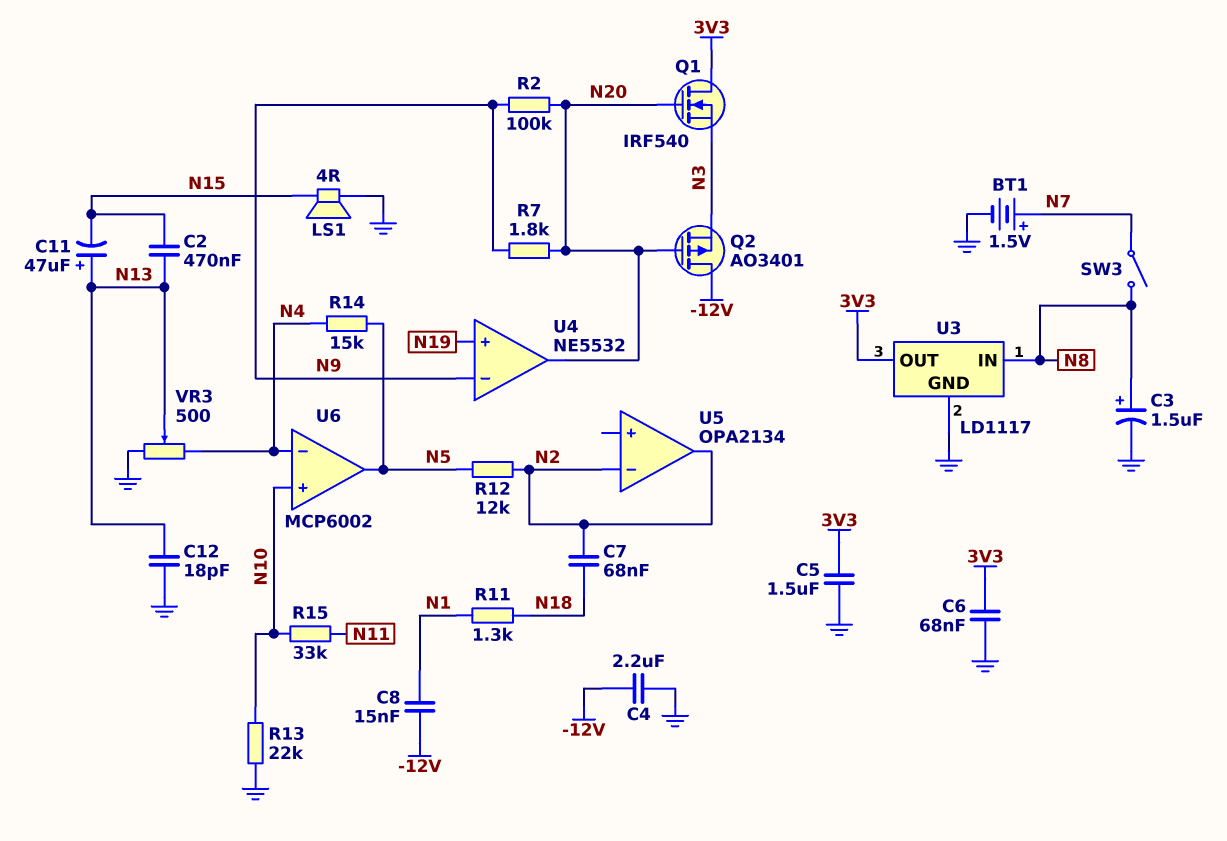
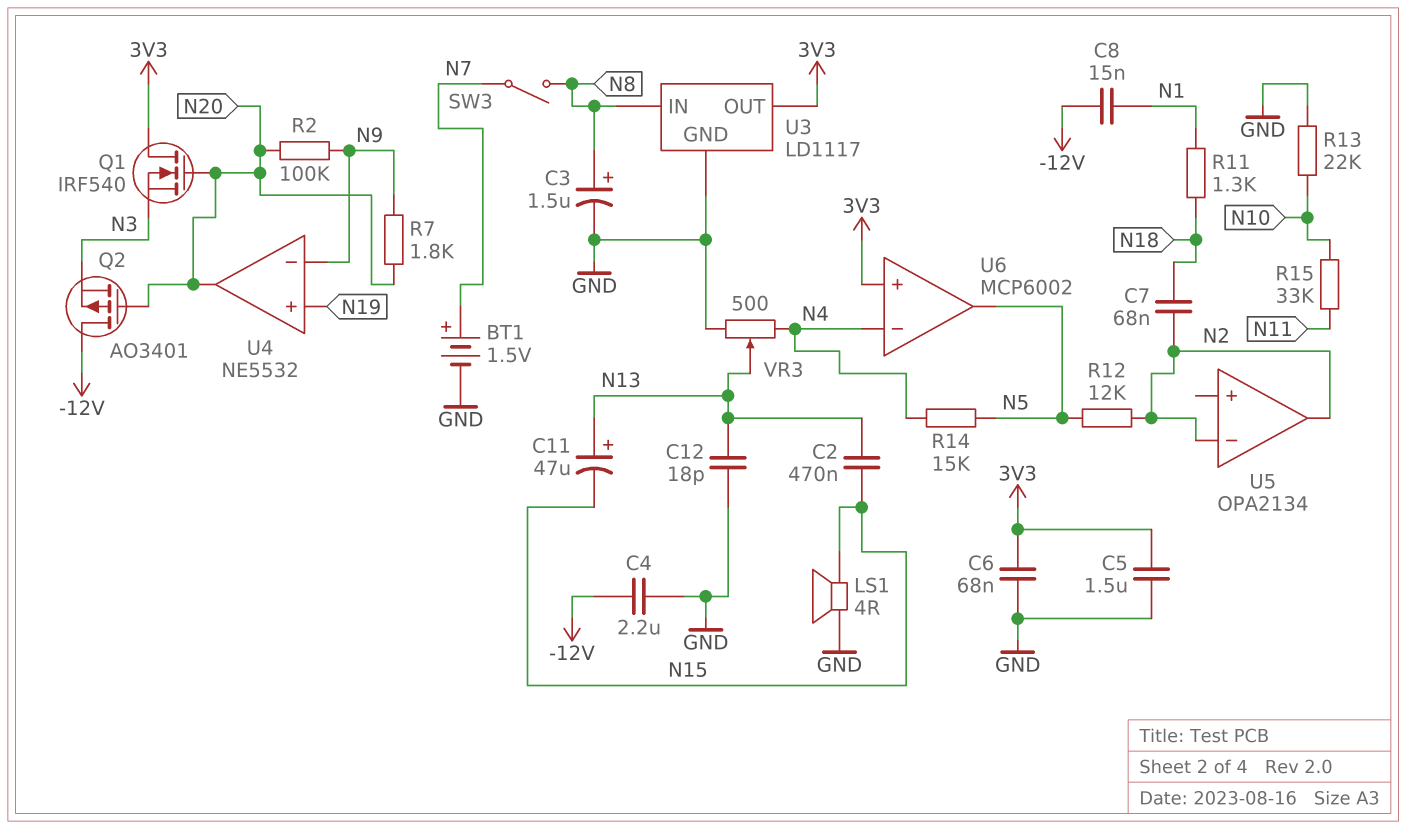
U6 pin in+: N10 -> 3V3

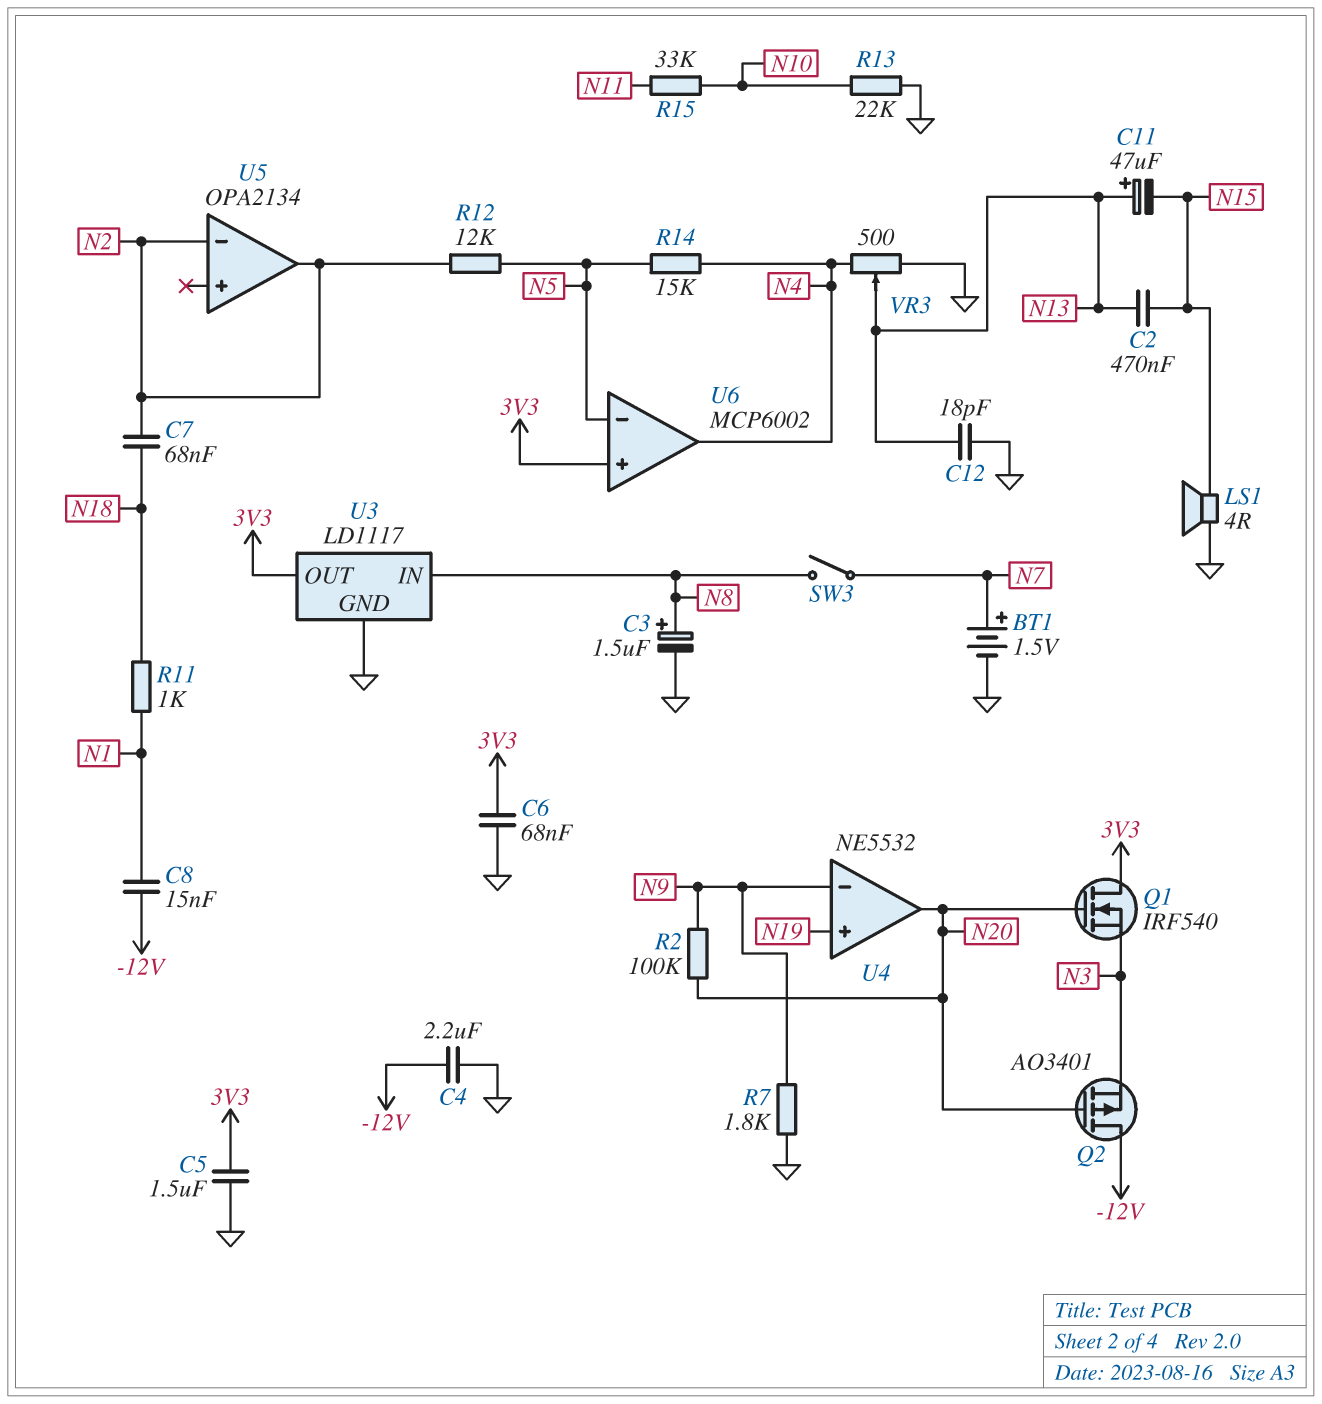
R7: 1.8k (N9, N20) -> 1.8k (GND, N9)
R11: 1.3k (N1, N18) -> 1k (N1, N18)
U6 pin in-: N4 -> N5
U6 pin out: N5 -> N4

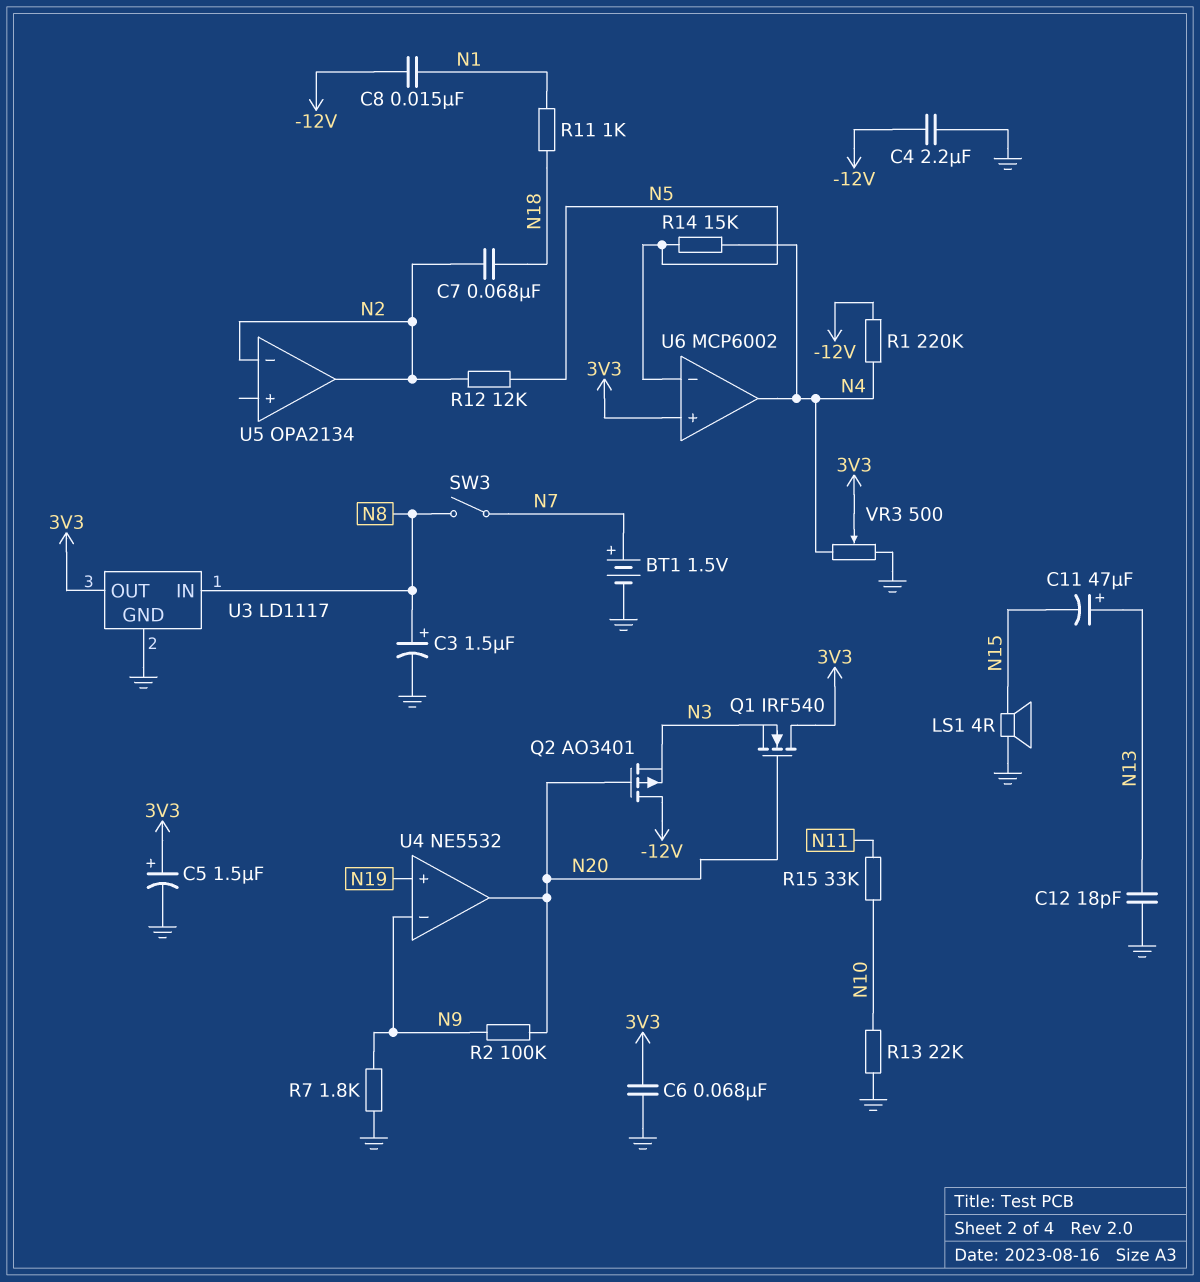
C2: 470nF (N13, N15) -> none
C5: 1.5uF (3V3, GND) -> 1.5uF (plus 3V3, minus GND)
R1: none -> 220k (-12V, N4)
VR3: 500 (GND, N4, wiper N13) -> 500 (GND, N4, wiper 3V3)

